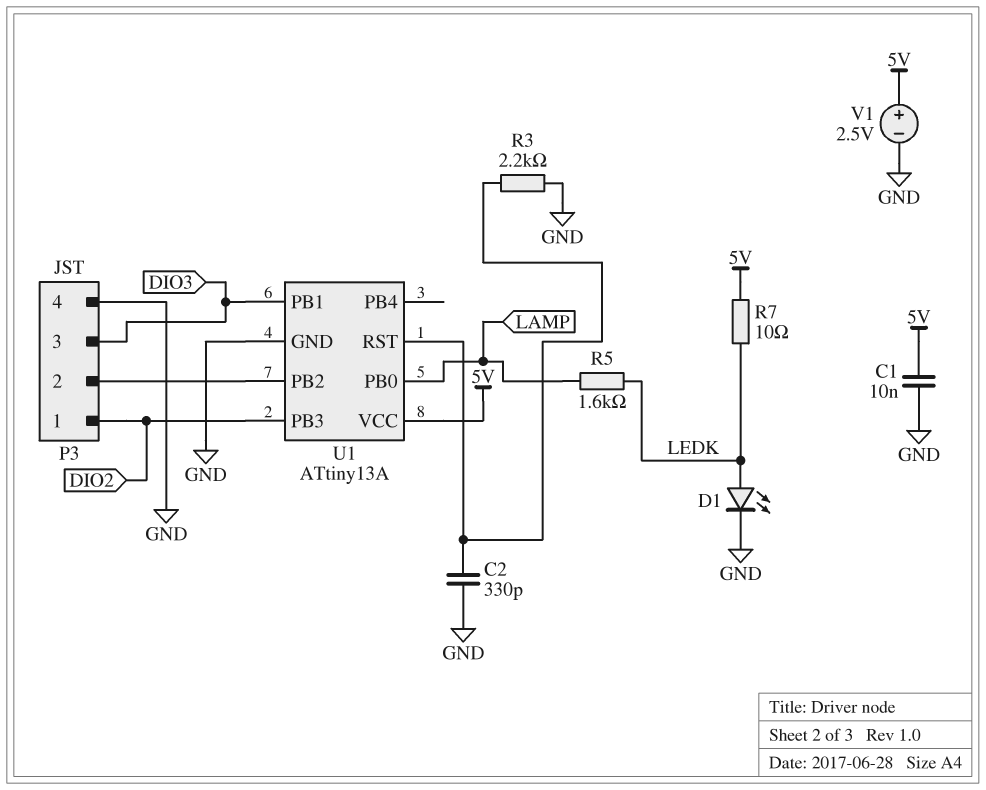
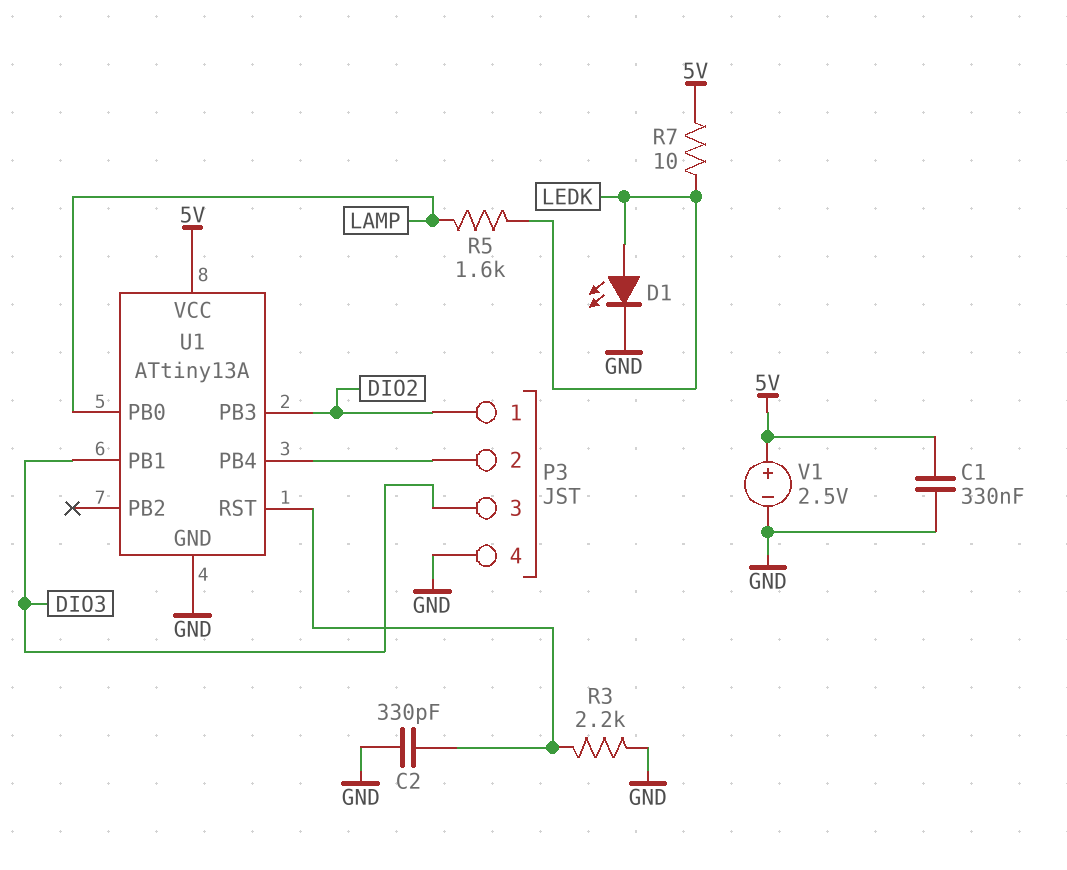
C1: 10nF (5V, GND) -> 330nF (5V, GND)
U1 pin PB2: P3/2 -> none
U1 pin PB4: none -> P3/2

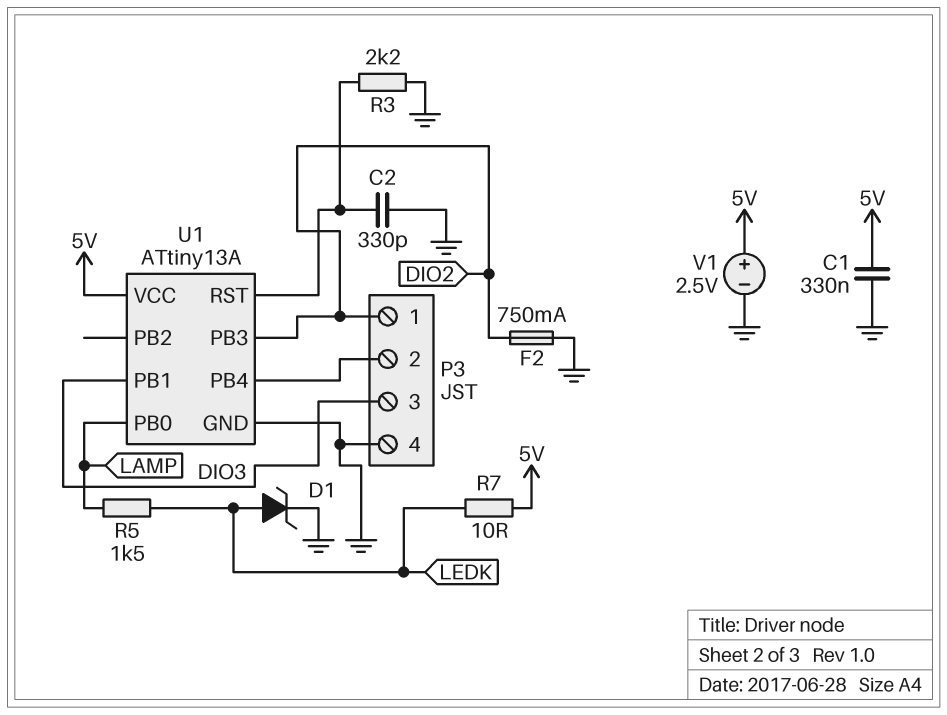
D1: LED (A LEDK, K GND) -> zener (A LEDK, K GND)
F2: none -> 750mA (DIO2, GND)
R5: 1.6k (LAMP, LEDK) -> 1.5k (LAMP, LEDK)

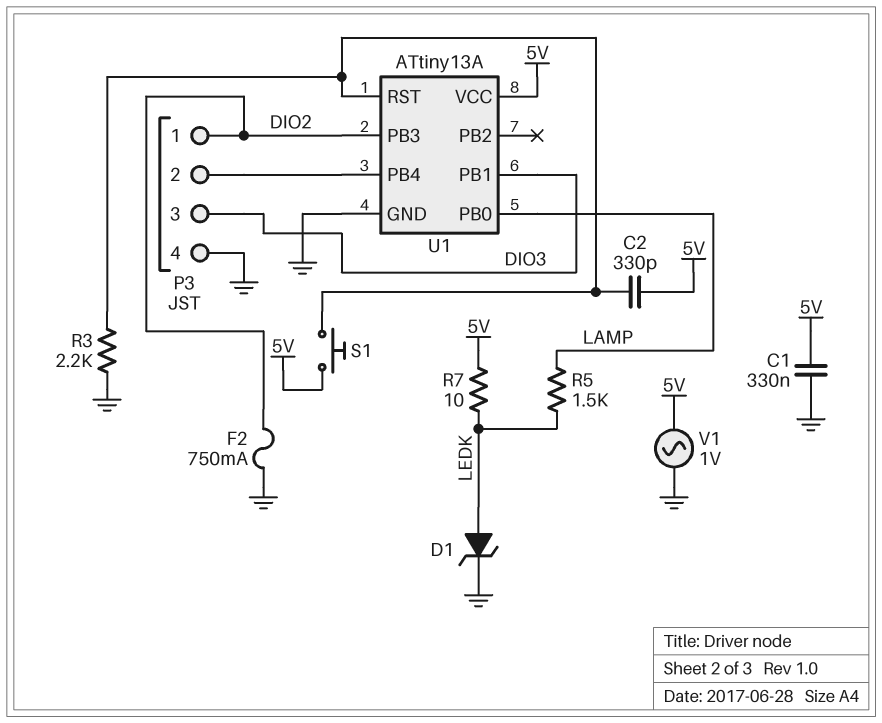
C2: 330pF (GND, U1/RST) -> 330pF (5V, U1/RST)
S1: none -> button (5V, U1/RST)
V1: 2.5V (plus 5V, minus GND) -> AC 1V (5V, GND)

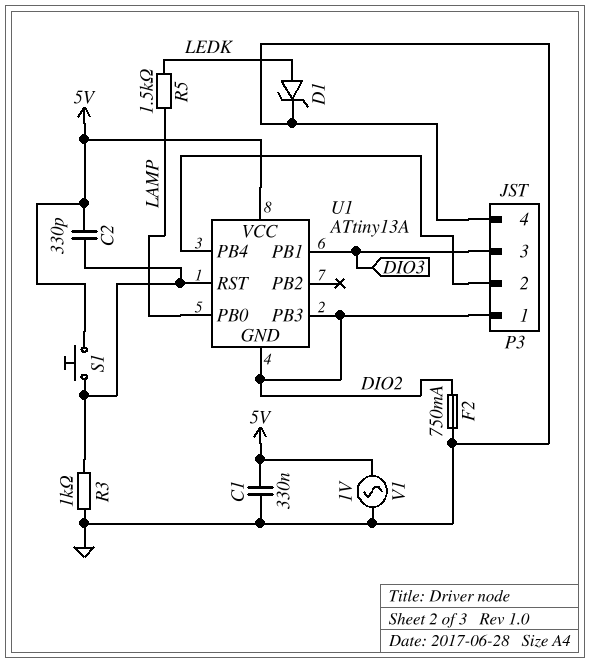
R3: 2.2k (GND, U1/RST) -> 1k (GND, U1/RST)
R7: 10 (5V, LEDK) -> none
U1 pin GND: GND -> DIO2

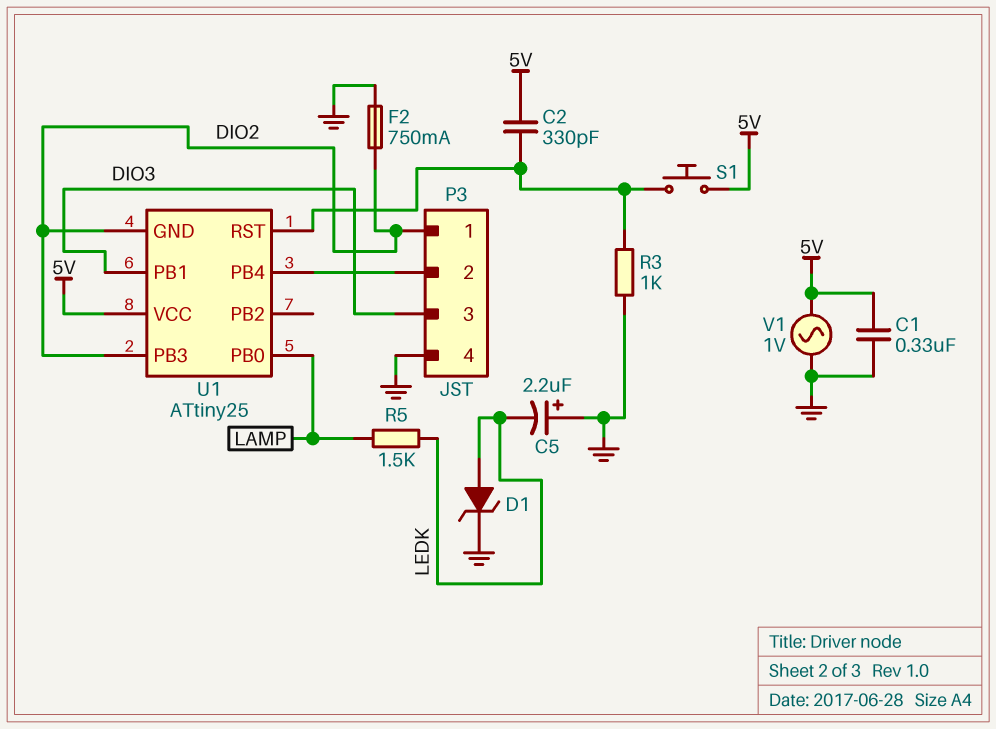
C5: none -> 2.2uF (plus GND, minus LEDK)
U1: ATtiny13A -> ATtiny25

